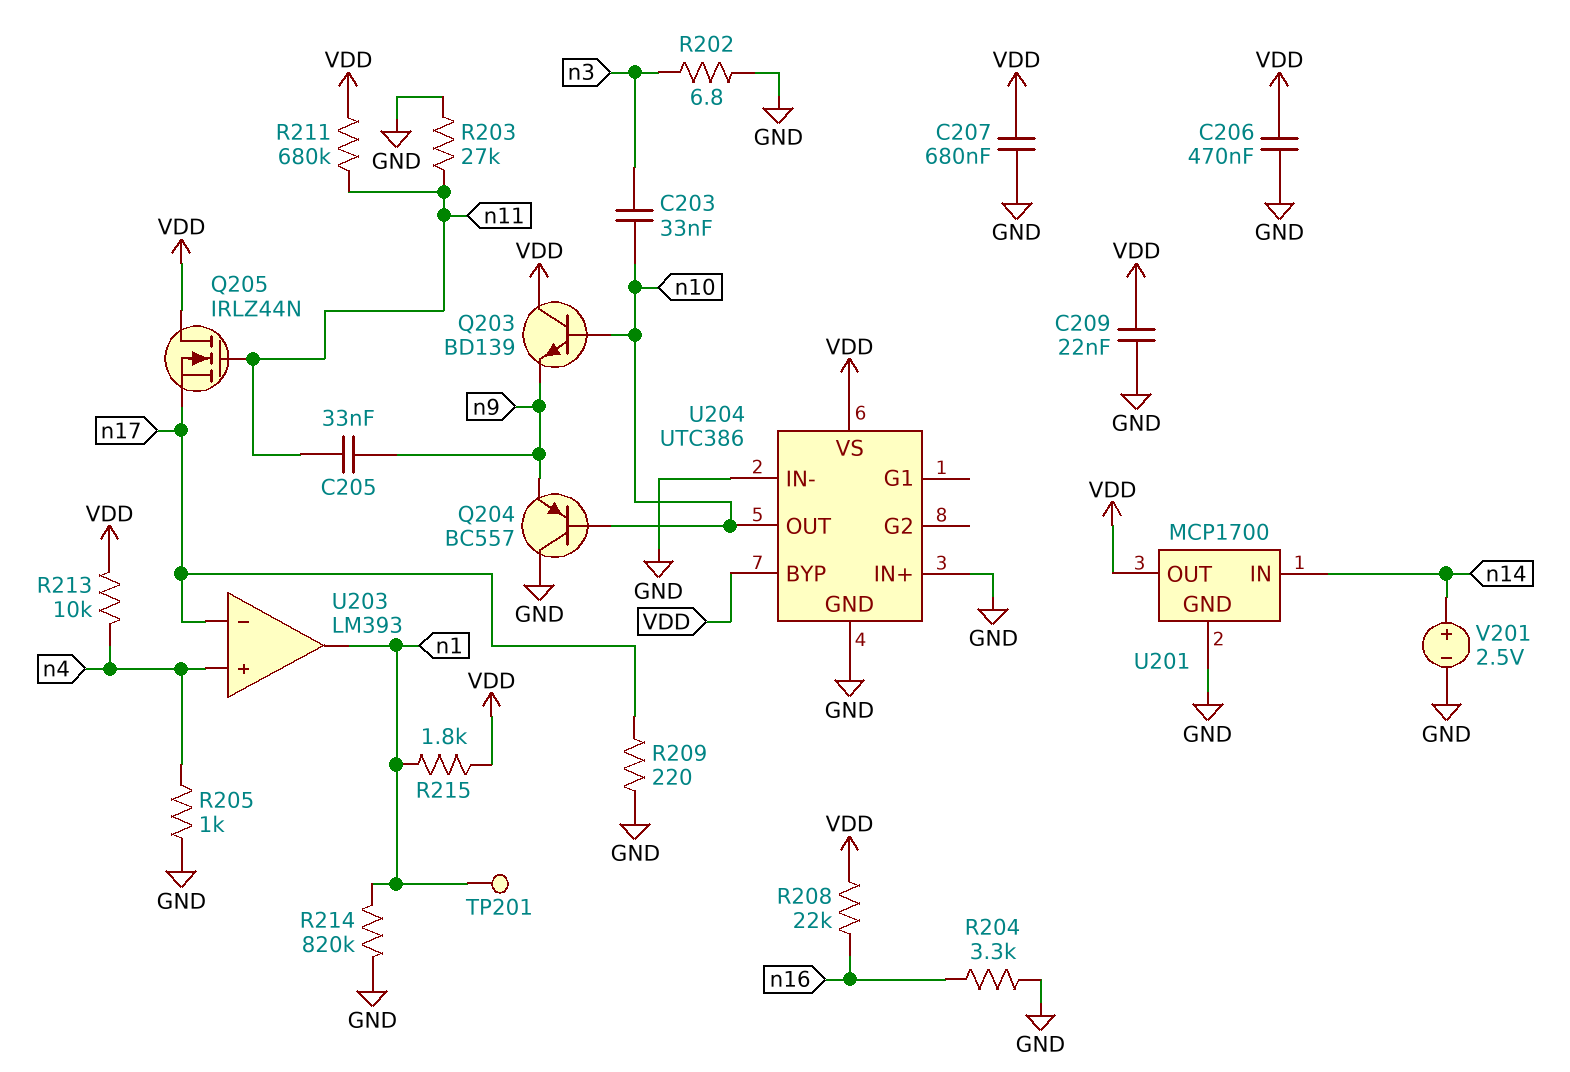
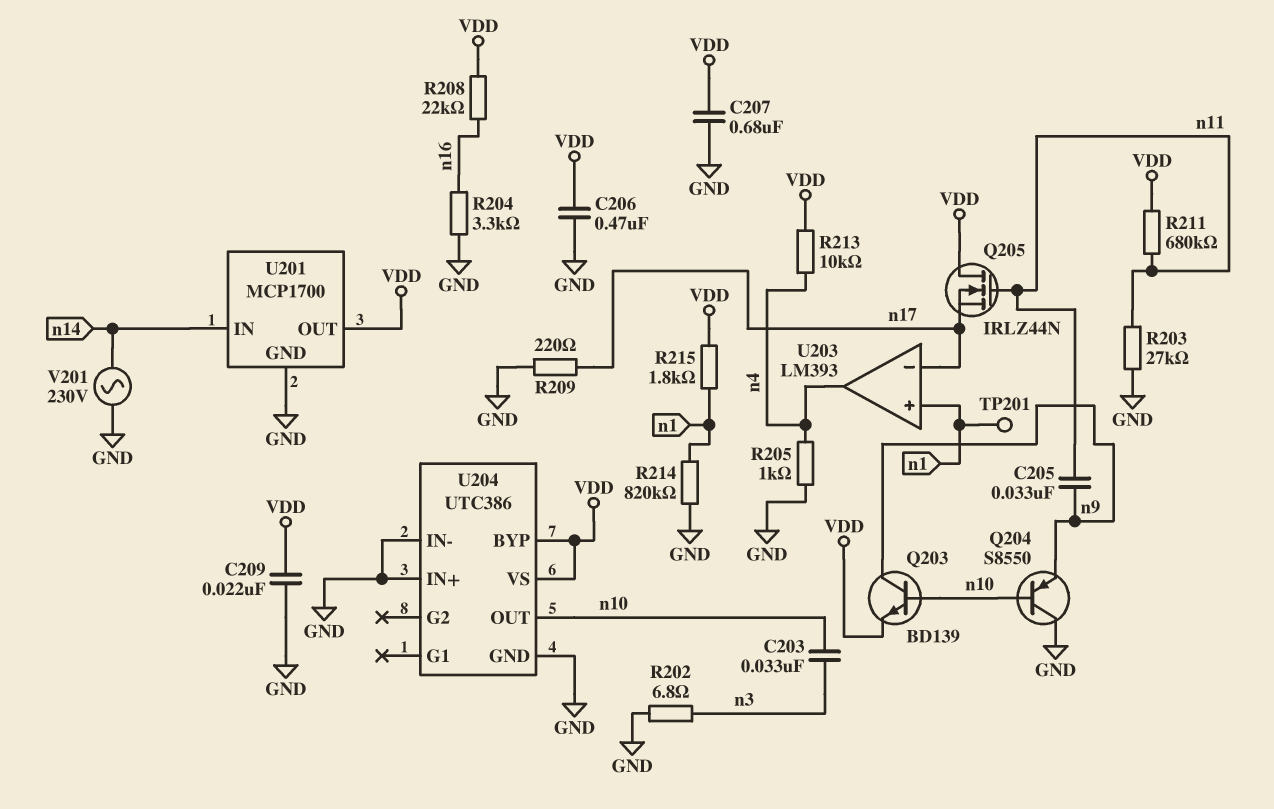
Q203: NPN BD139 (B n10, C VDD, E n9) -> NPN BD139 (B n10, C n9, E VDD)
Q204: PNP BC557 (B n10, C GND, E n9) -> PNP S8550 (B n10, C GND, E n9)
U203 pin in+: n4 -> n1
U203 pin out: n1 -> n4
V201: 2.5V (plus n14, minus GND) -> AC 230V (GND, n14)

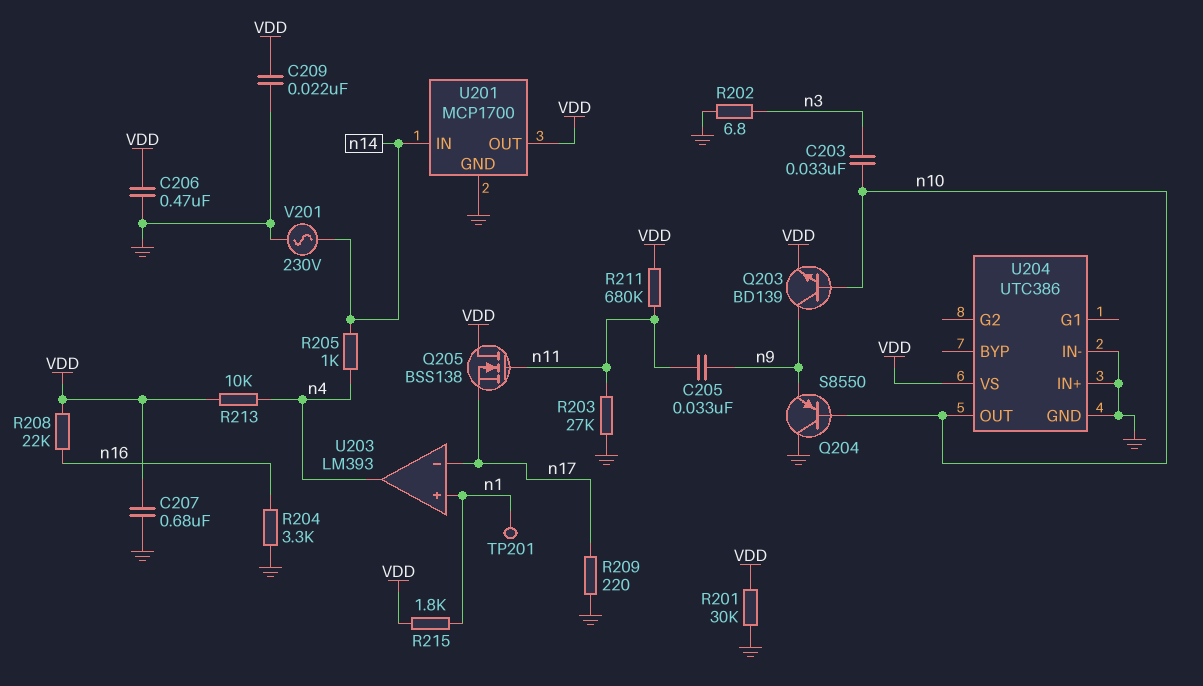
Q205: NMOS IRLZ44N (G n11, D VDD, S n17) -> NMOS BSS138 (G n11, D VDD, S n17)
R201: none -> 30k (GND, VDD)
R205: 1k (GND, n4) -> 1k (n4, n14)
R214: 820k (GND, n1) -> none
U204 pin BYP: VDD -> none

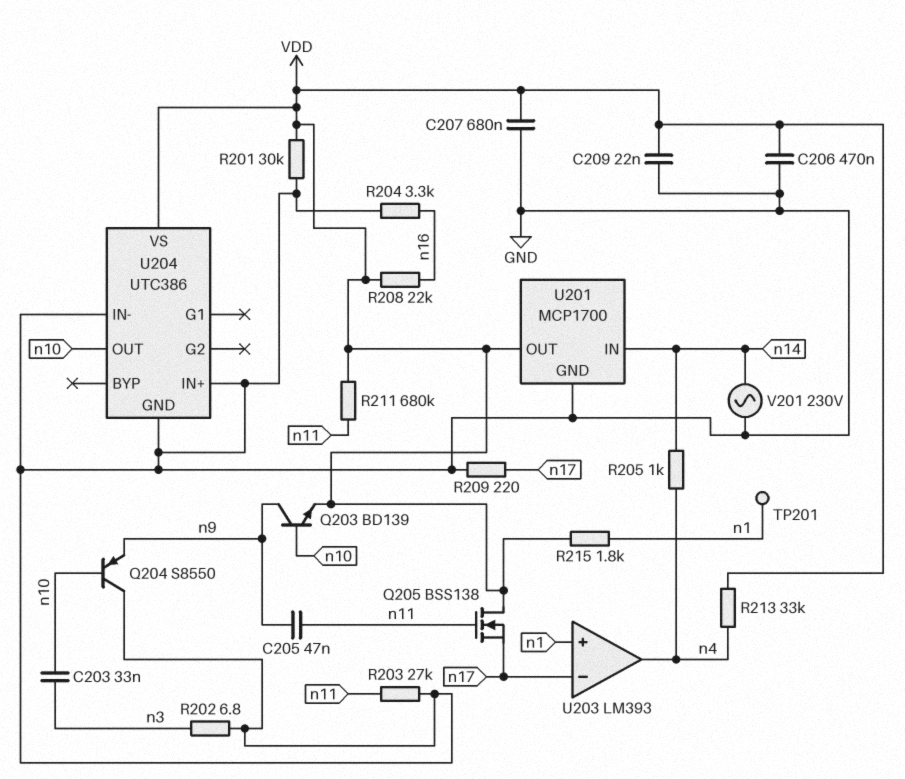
C205: 33nF (n9, n11) -> 47nF (n9, n11)
R213: 10k (VDD, n4) -> 33k (VDD, n4)

